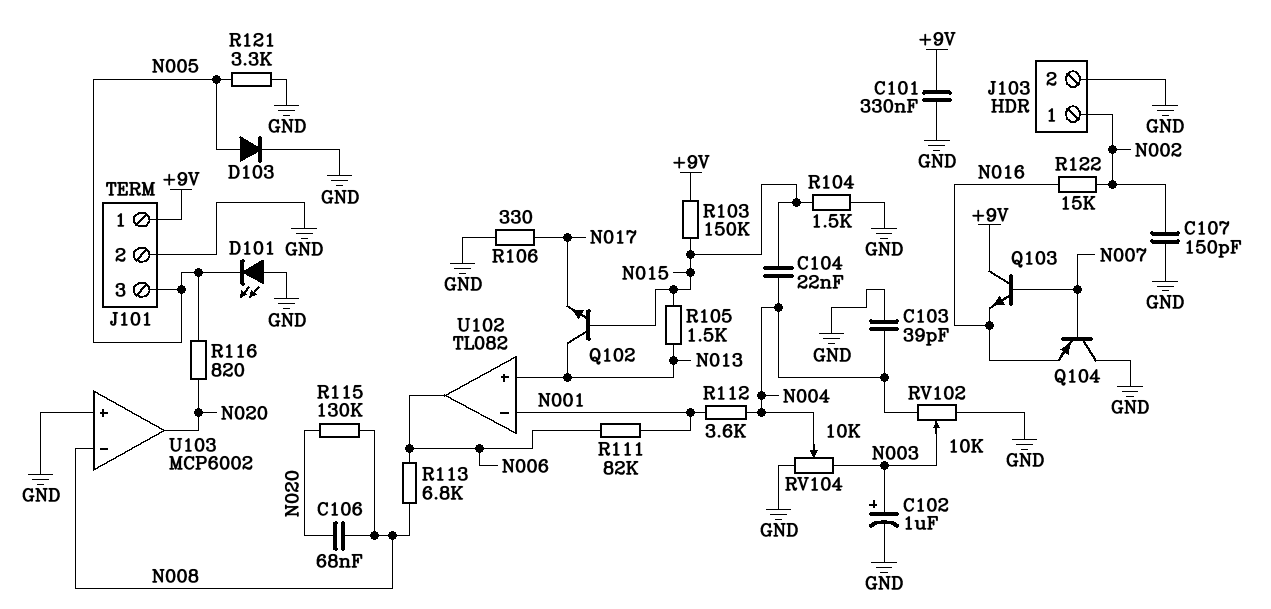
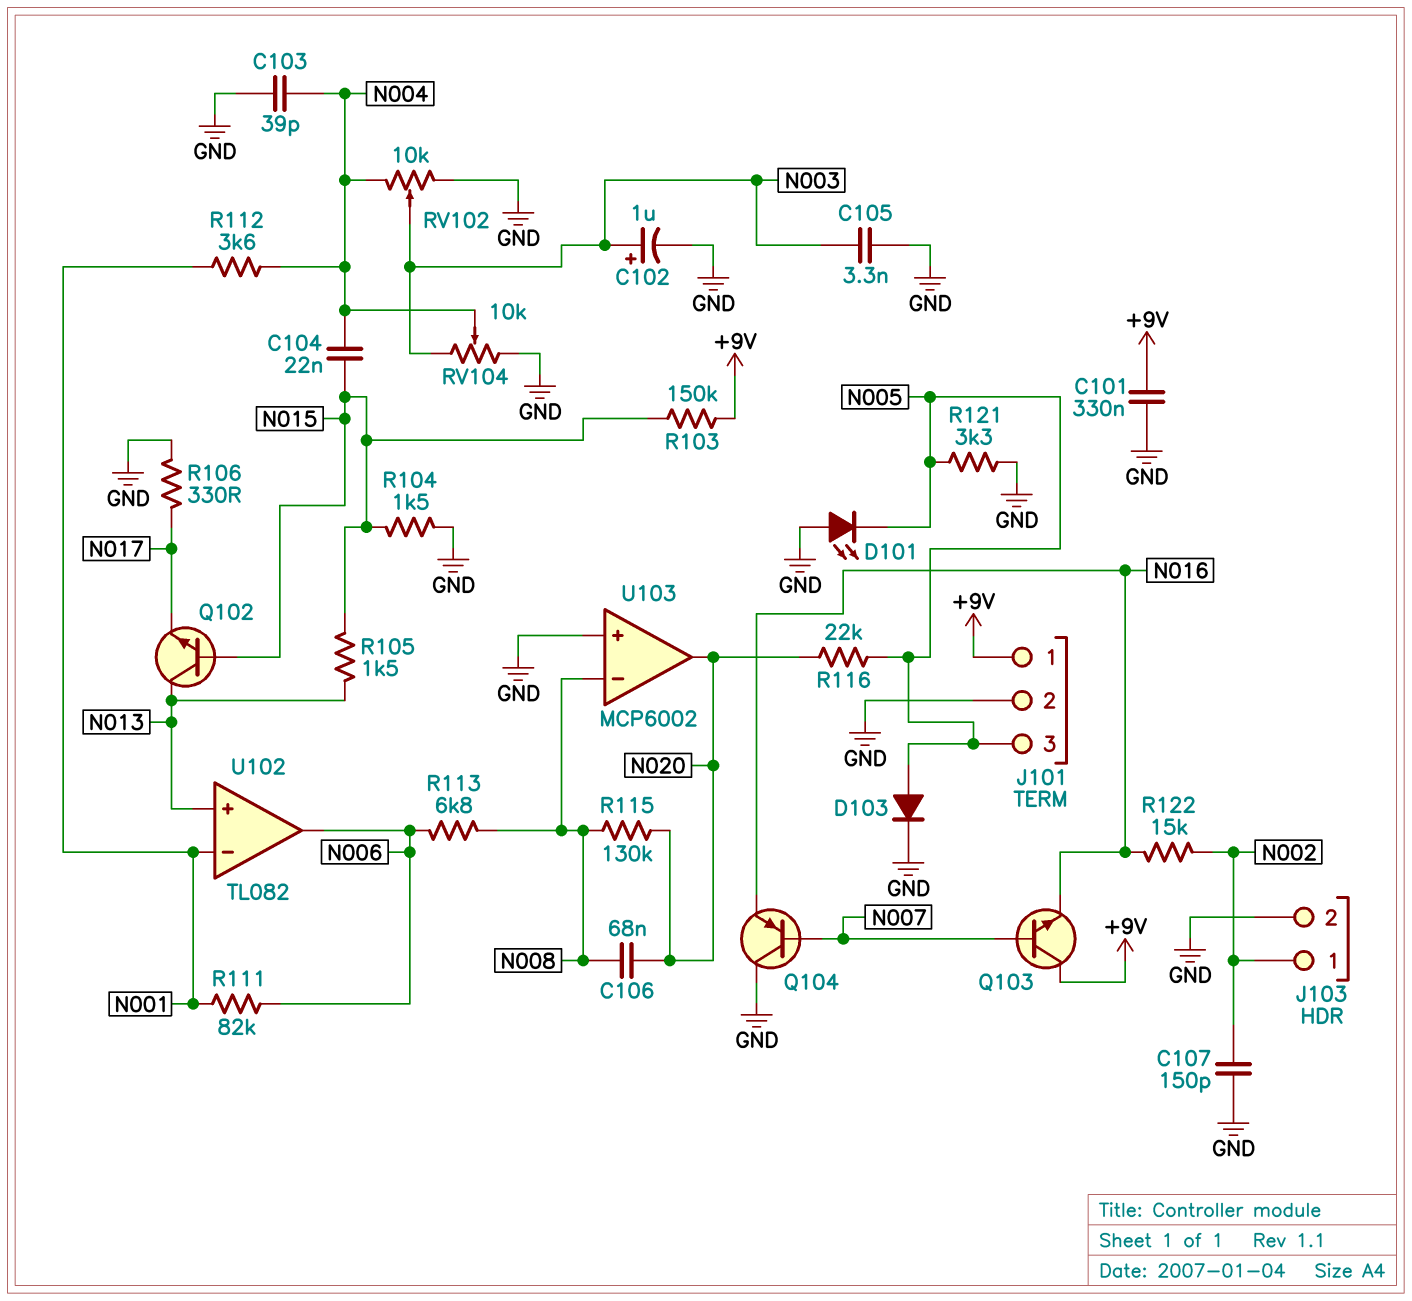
C105: none -> 3.3nF (GND, N003)
R116: 820 (N005, N020) -> 22k (N005, N020)

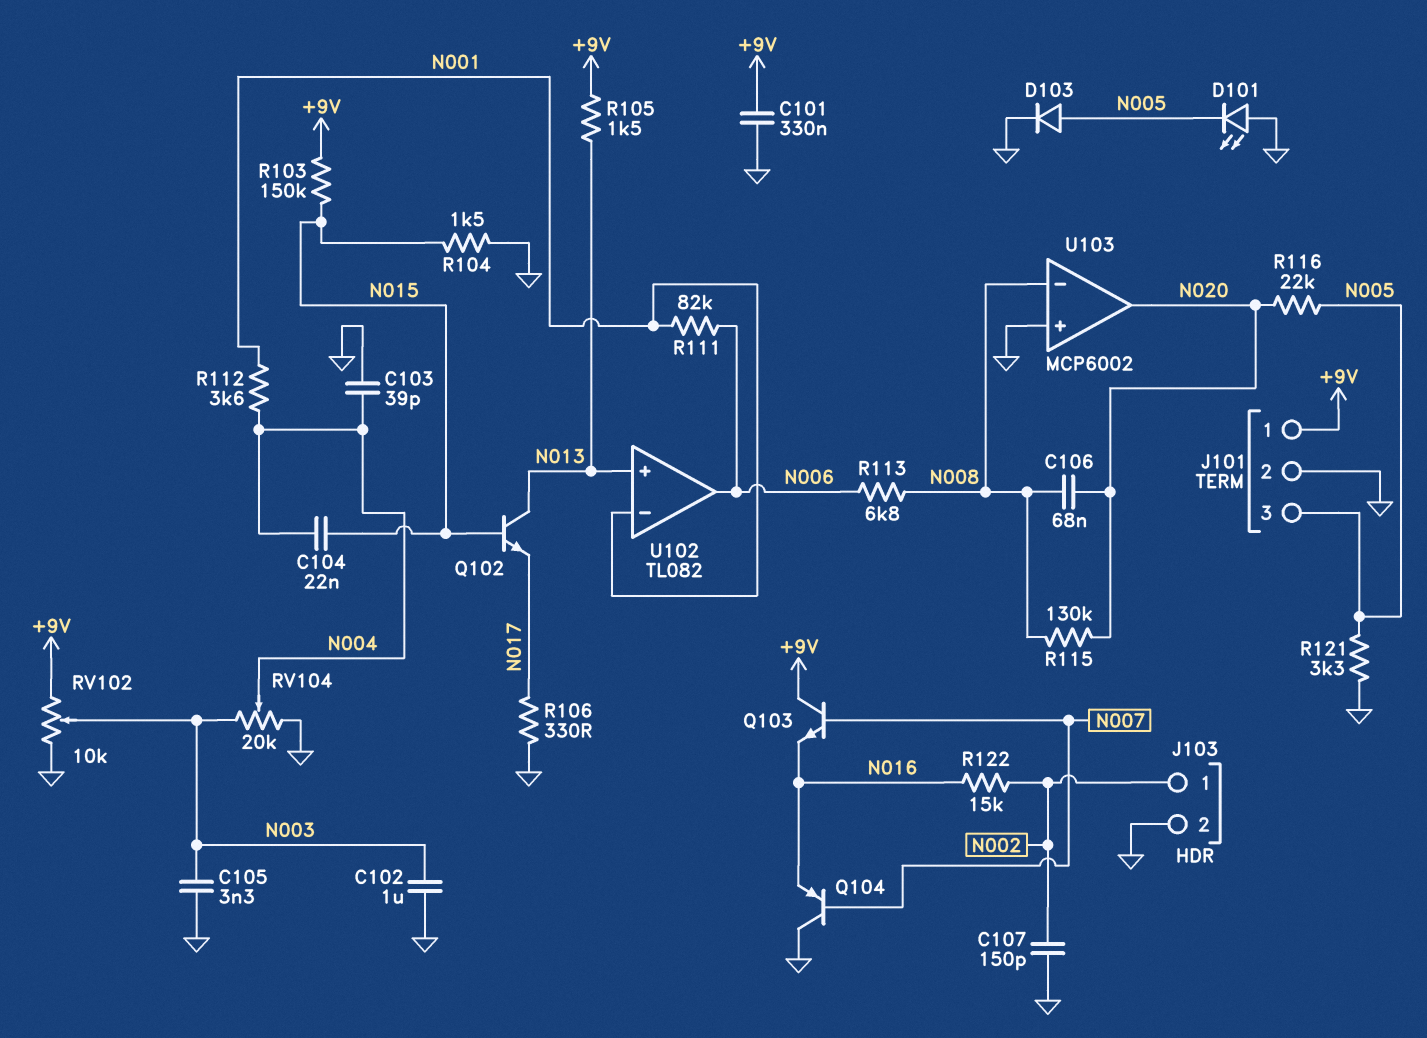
C102: 1uF (plus N003, minus GND) -> 1uF (GND, N003)
R105: 1.5k (N013, N015) -> 1.5k (+9V, N013)
RV102: 10k (GND, N004, wiper N003) -> 10k (+9V, GND, wiper N003)
RV104: 10k (GND, N003, wiper N004) -> 20k (GND, N003, wiper N004)

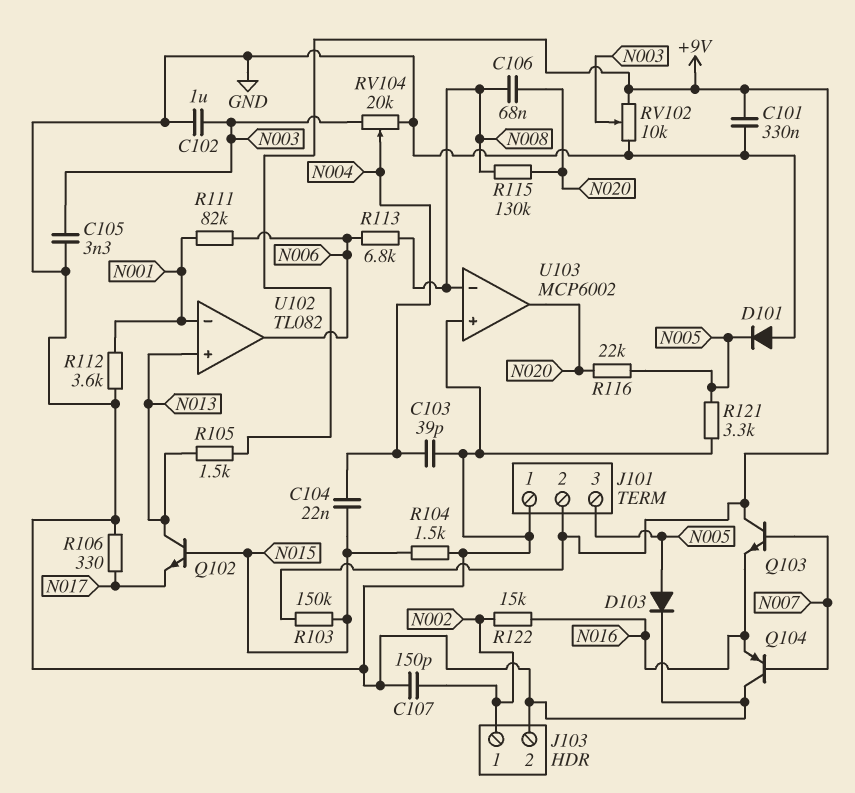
D101: LED (A GND, K N005) -> diode (A GND, K N005)
J101 pin 1: +9V -> GND
J101 pin 2: GND -> +9V
R112: 3.6k (N001, N004) -> 3.6k (GND, N001)

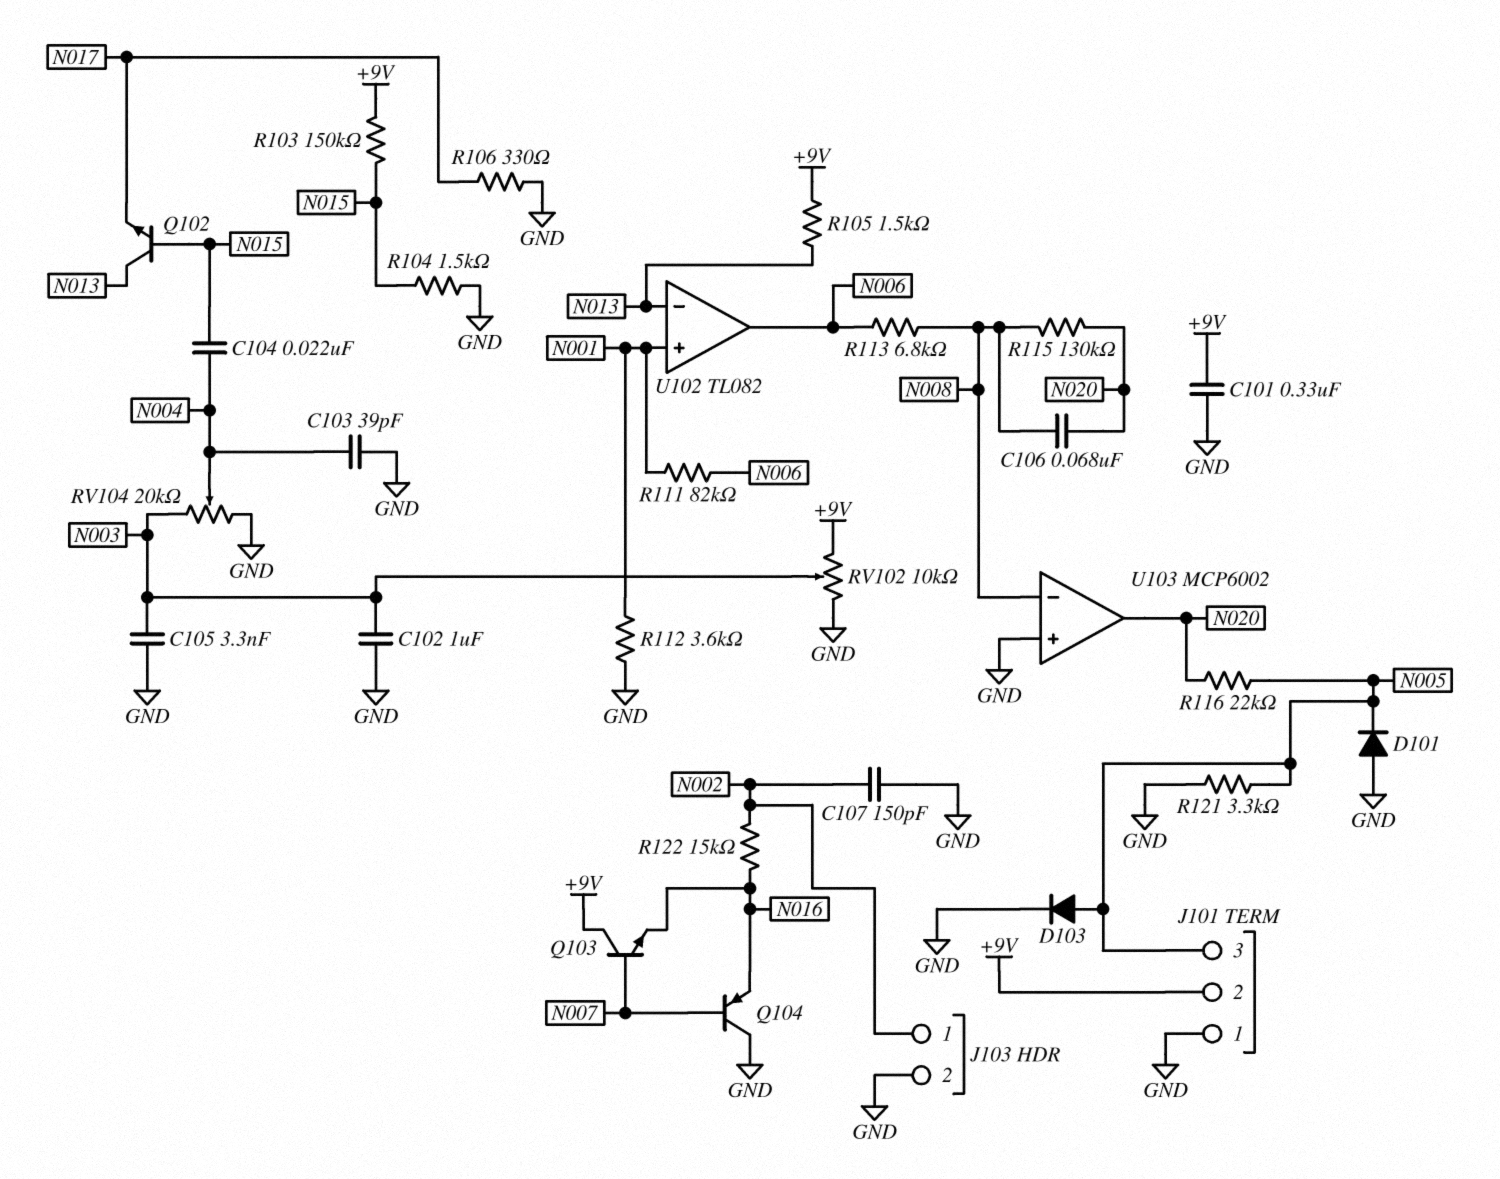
U102 pin in+: N013 -> N001
U102 pin in-: N001 -> N013

